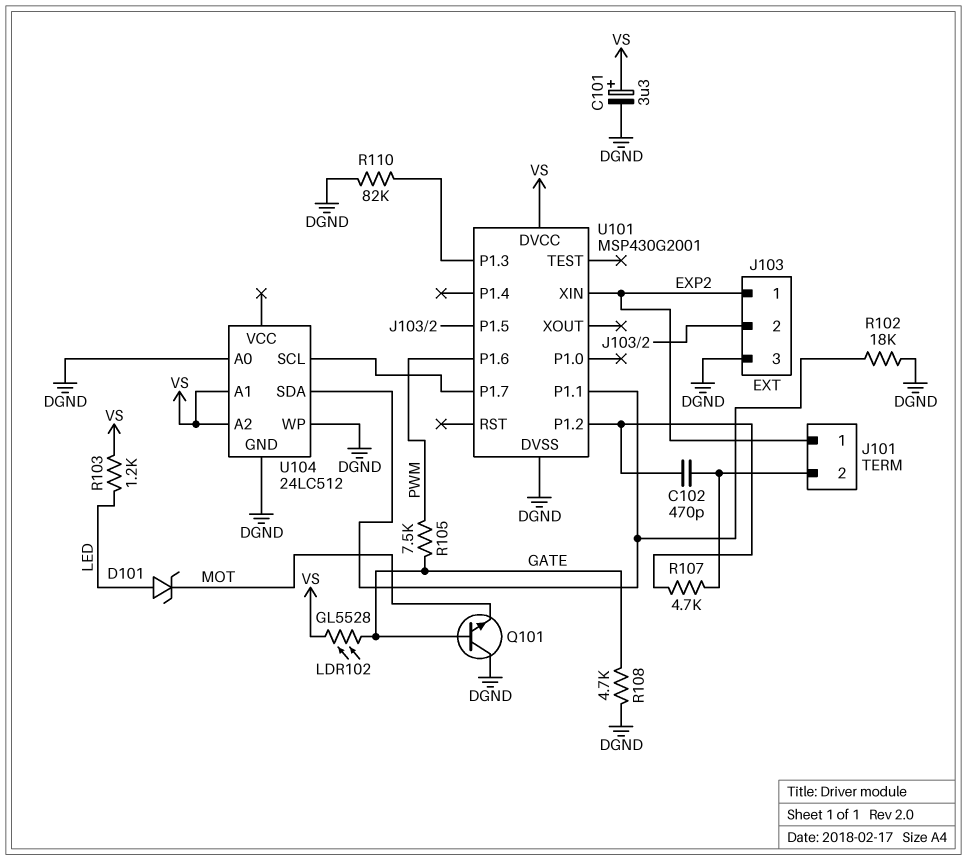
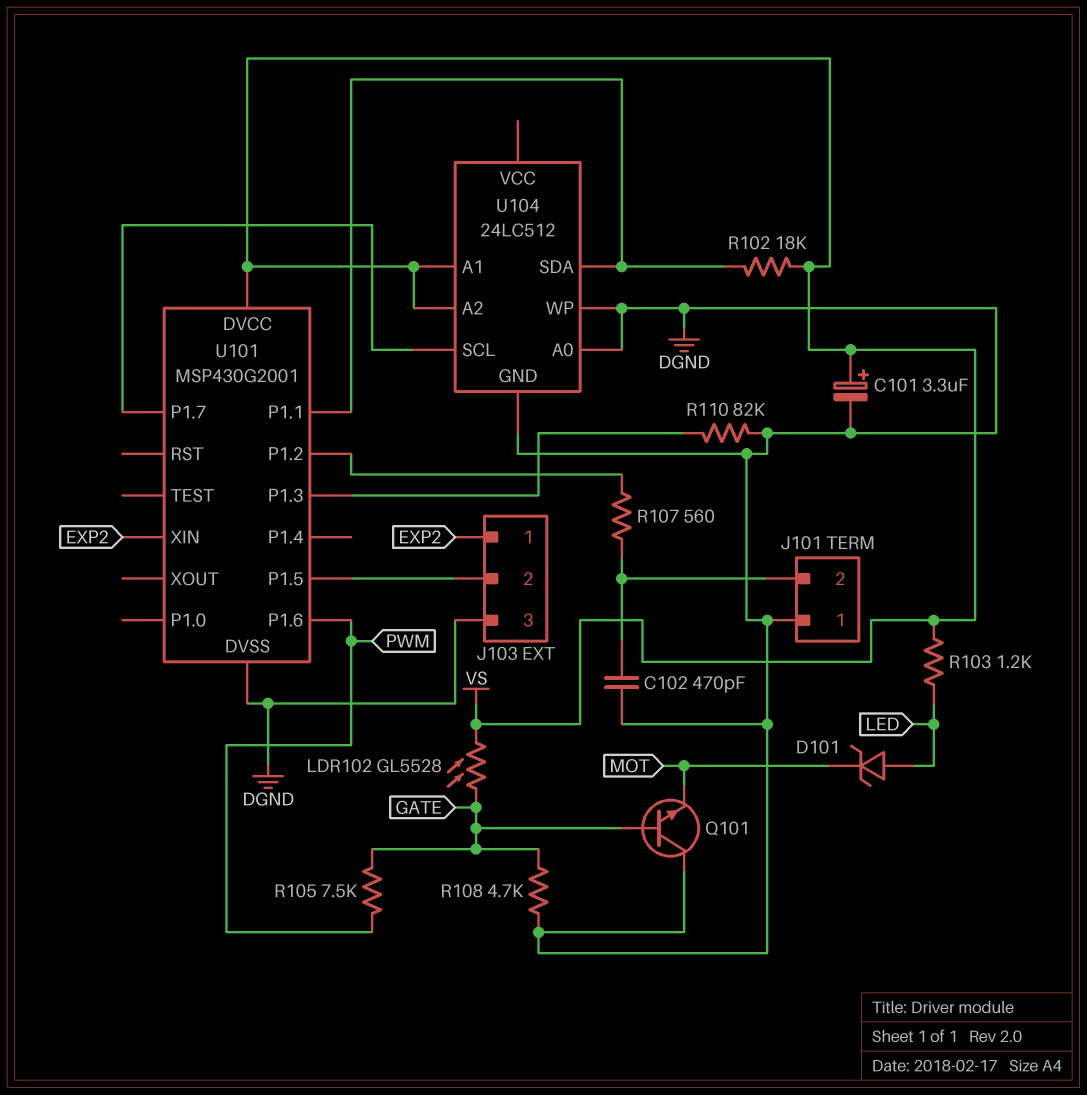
C102: 470pF (J101/2, U101/P1.2) -> 470pF (DGND, J101/2)
J101 pin 1: EXP2 -> DGND
R102: 18k (DGND, U101/P1.1) -> 18k (U101/P1.1, VS)
R107: 4.7k (J101/2, U101/P1.2) -> 560 (J101/2, U101/P1.2)

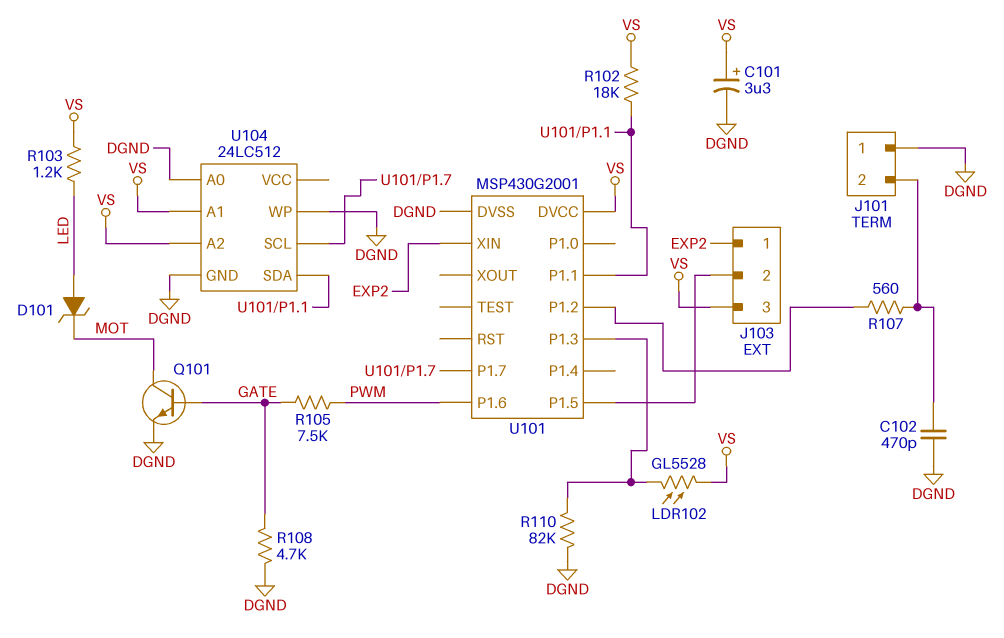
J103 pin 3: DGND -> VS
LDR102: GL5528 (GATE, VS) -> GL5528 (U101/P1.3, VS)
Q101: NPN (B GATE, C DGND, E MOT) -> NPN (B GATE, C MOT, E DGND)

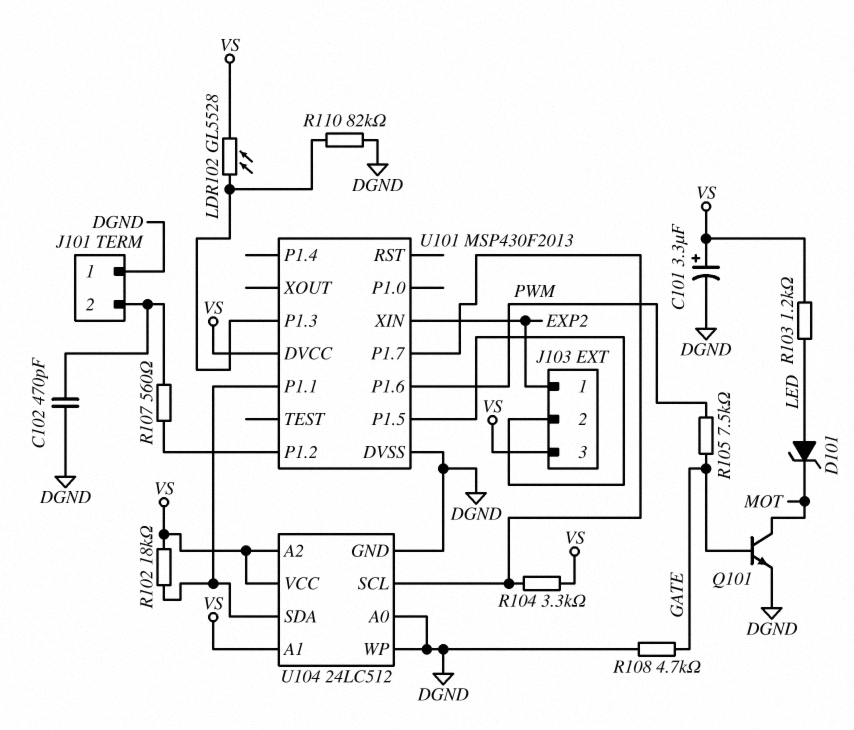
R104: none -> 3.3k (U101/P1.7, VS)
U101: MSP430G2001 -> MSP430F2013
U104 pin VCC: none -> VS

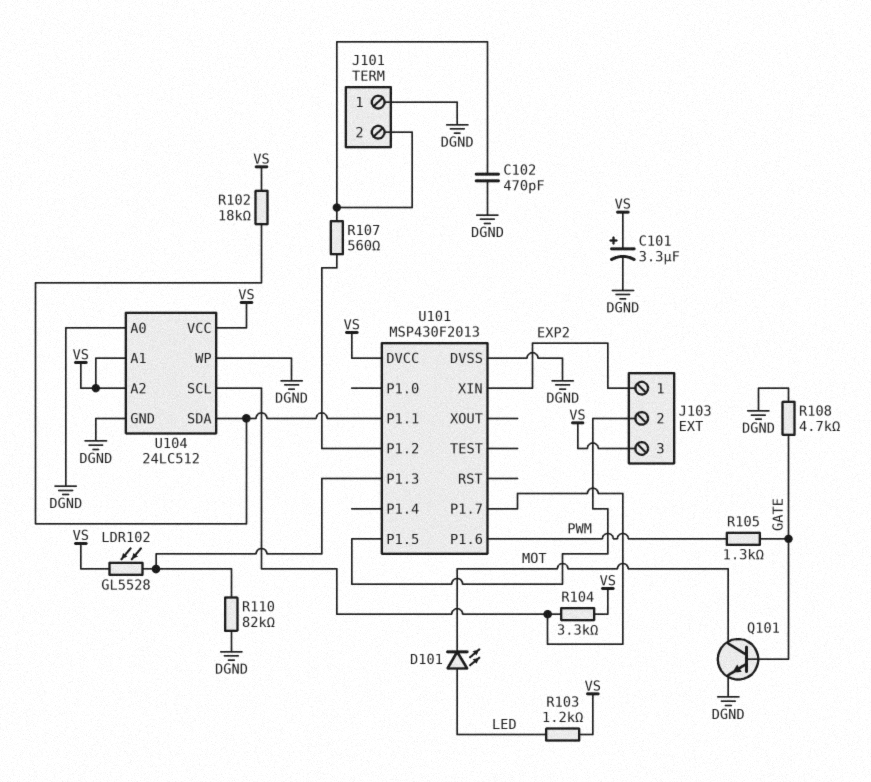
D101: zener (A LED, K MOT) -> LED (A LED, K MOT)
R105: 7.5k (GATE, PWM) -> 1.3k (GATE, PWM)

